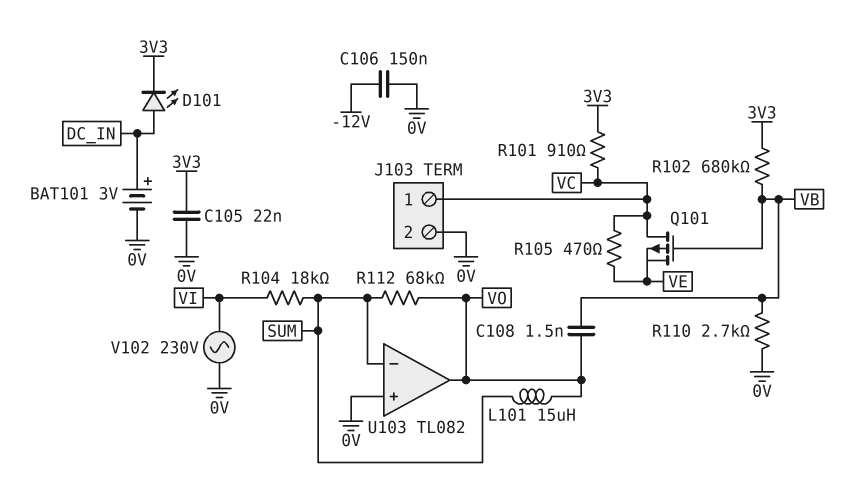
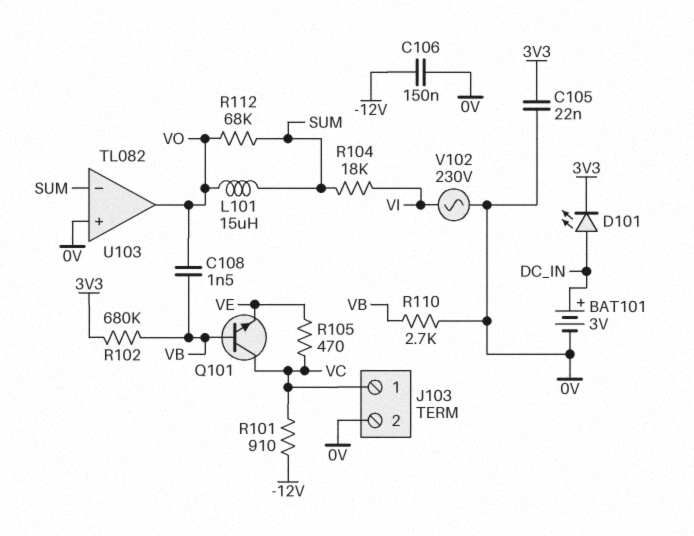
Q101: PMOS (G VB, D VC, S VE) -> NPN (B VB, C VC, E VE)
R101: 910 (3V3, VC) -> 910 (-12V, VC)

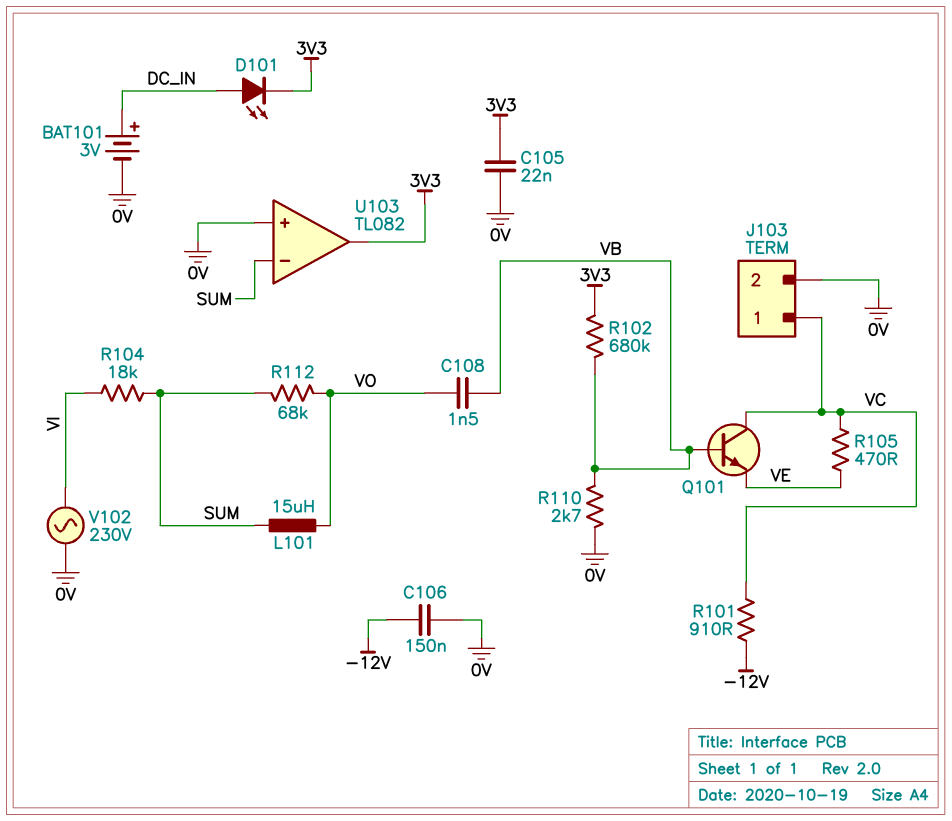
U103 pin out: VO -> 3V3

